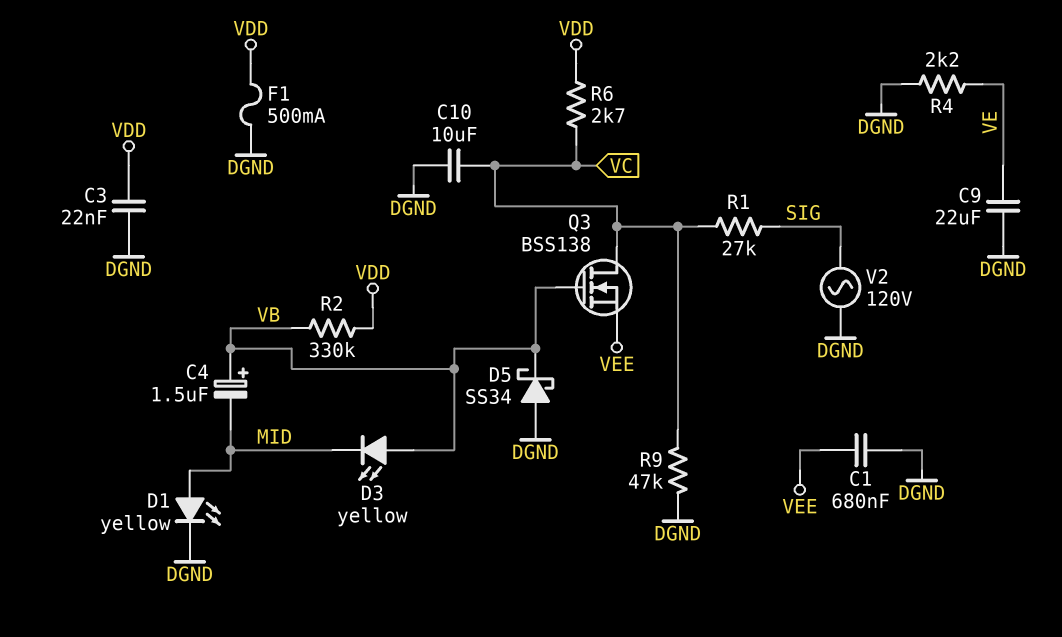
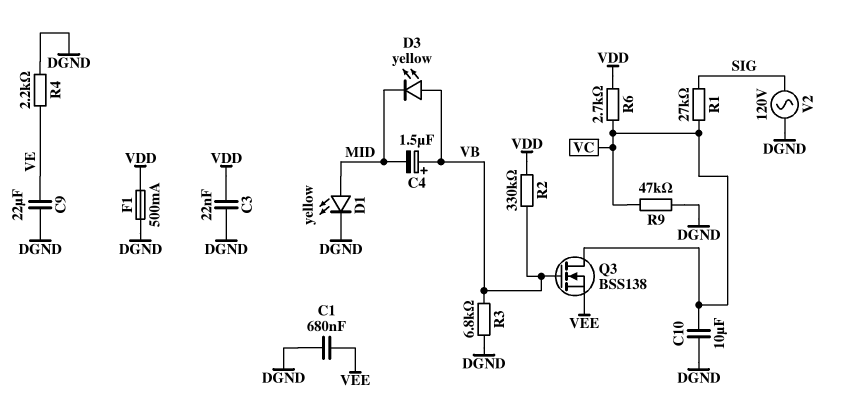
D5: schottky SS34 (A DGND, K VB) -> none
R3: none -> 6.8k (DGND, VB)

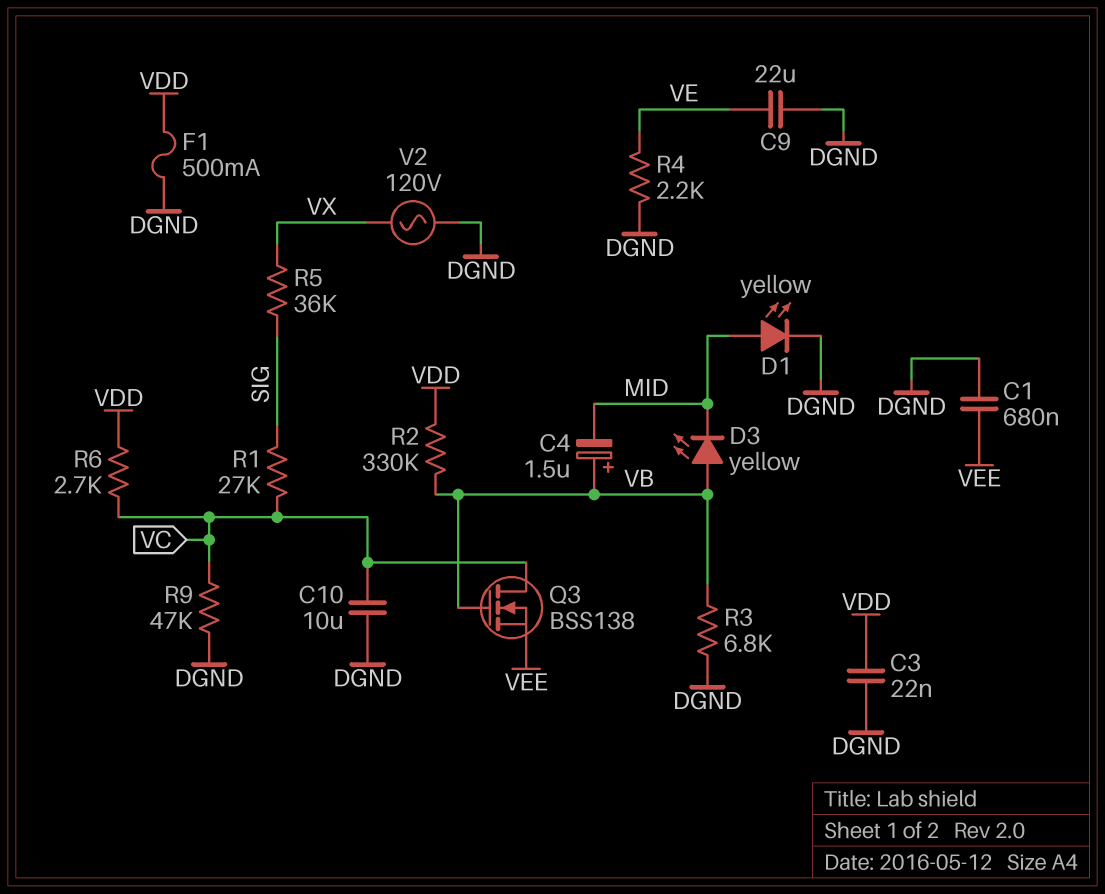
R5: none -> 36k (SIG, VX)
V2: AC 120V (DGND, SIG) -> AC 120V (DGND, VX)

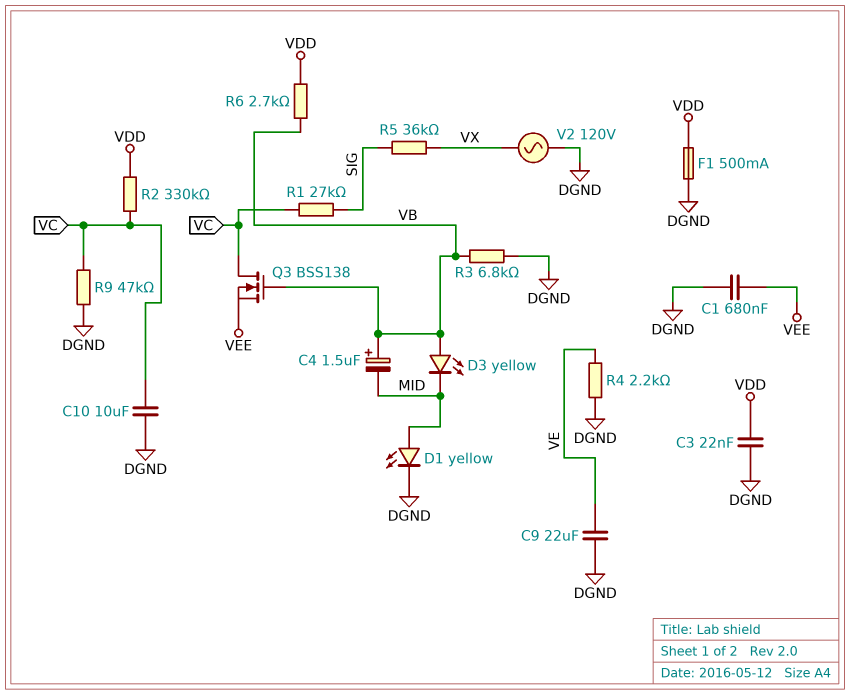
R2: 330k (VB, VDD) -> 330k (VC, VDD)
R6: 2.7k (VC, VDD) -> 2.7k (VB, VDD)

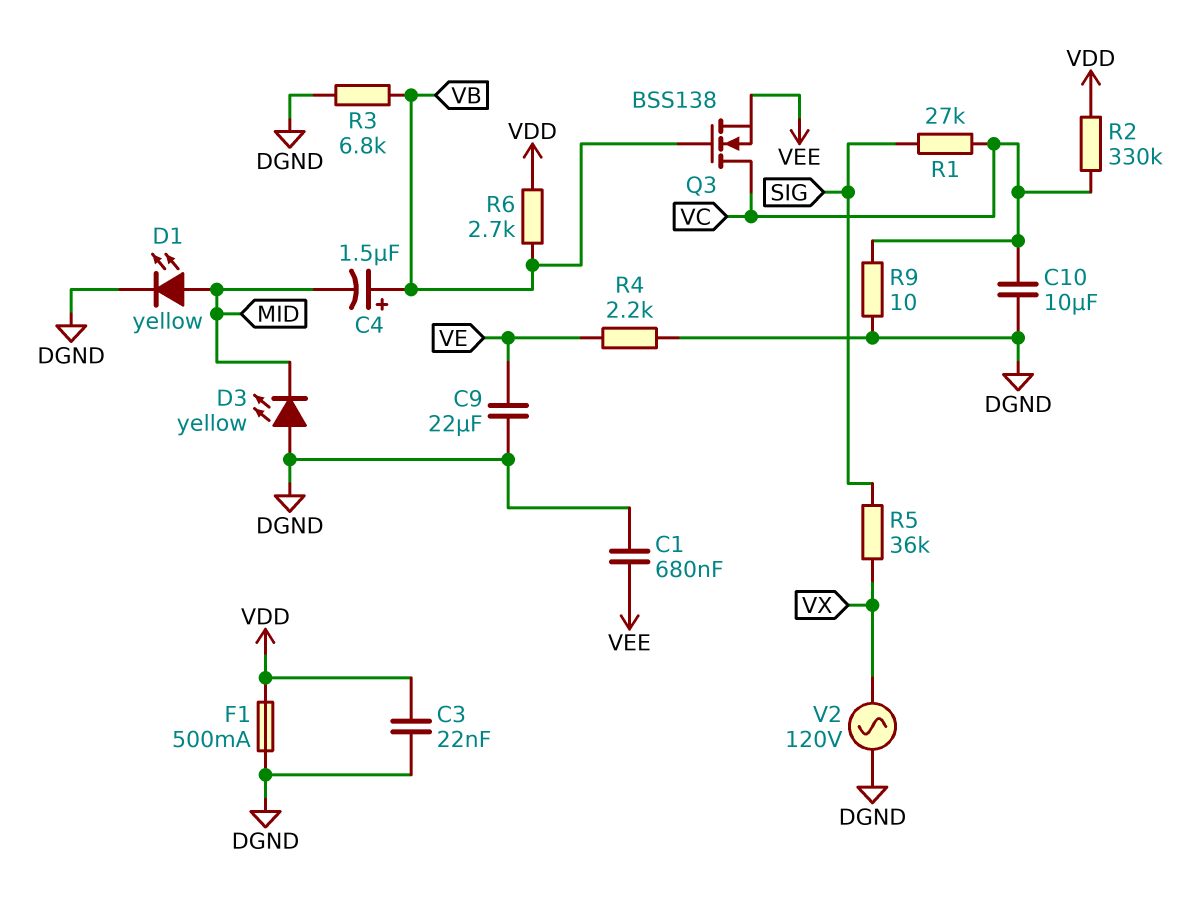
D3: LED yellow (A VB, K MID) -> LED yellow (A DGND, K MID)
R9: 47k (DGND, VC) -> 10 (DGND, VC)

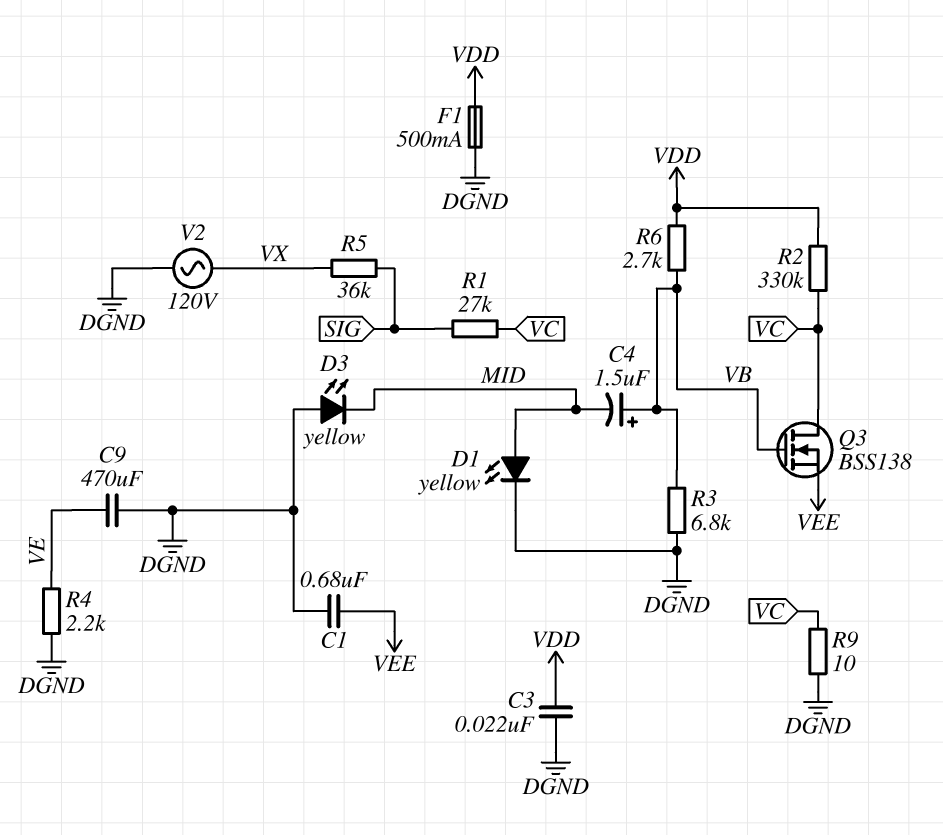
C9: 22uF (DGND, VE) -> 470uF (DGND, VE)
C10: 10uF (DGND, VC) -> none

